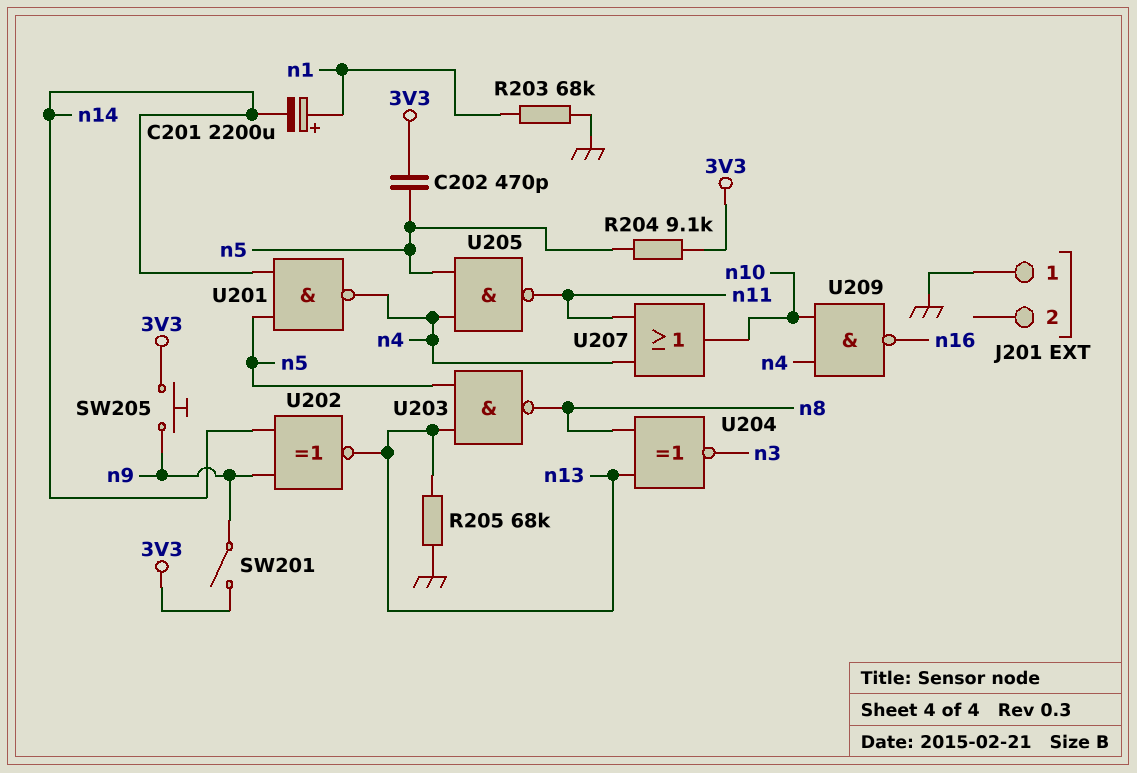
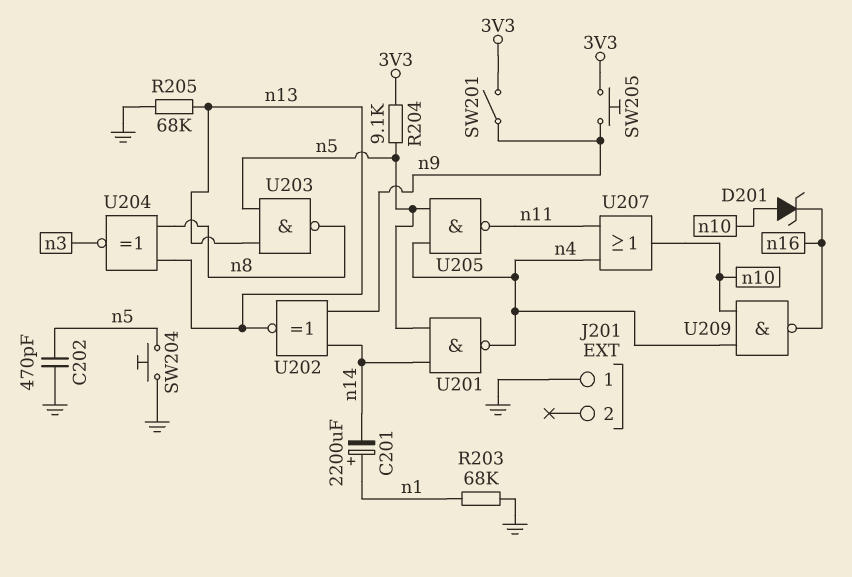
C202: 470pF (3V3, n5) -> 470pF (GND, n5)
D201: none -> zener (A n10, K n16)
SW204: none -> button (GND, n5)

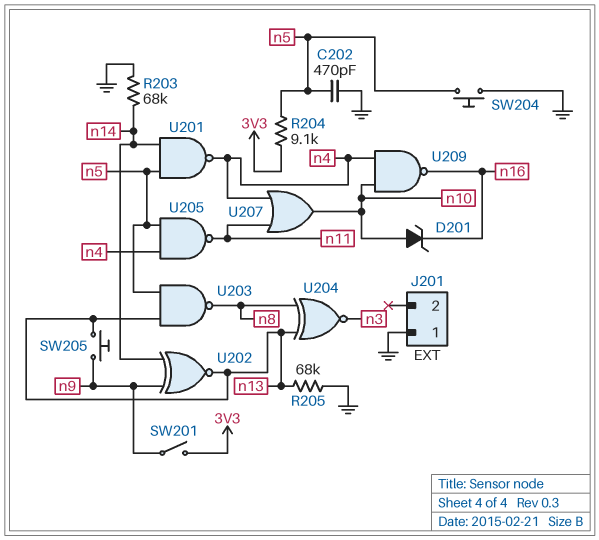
C201: 2200uF (plus n1, minus n14) -> none
R203: 68k (GND, n1) -> 68k (GND, n14)
SW205: button (3V3, n9) -> button (n9, n13)

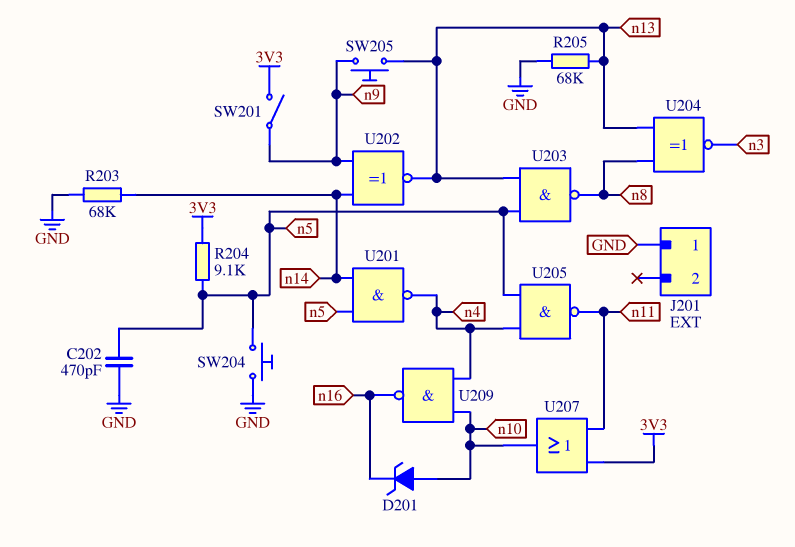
U207: OR (in n4, in n11, out n10) -> OR (in 3V3, in n11, out n10)

